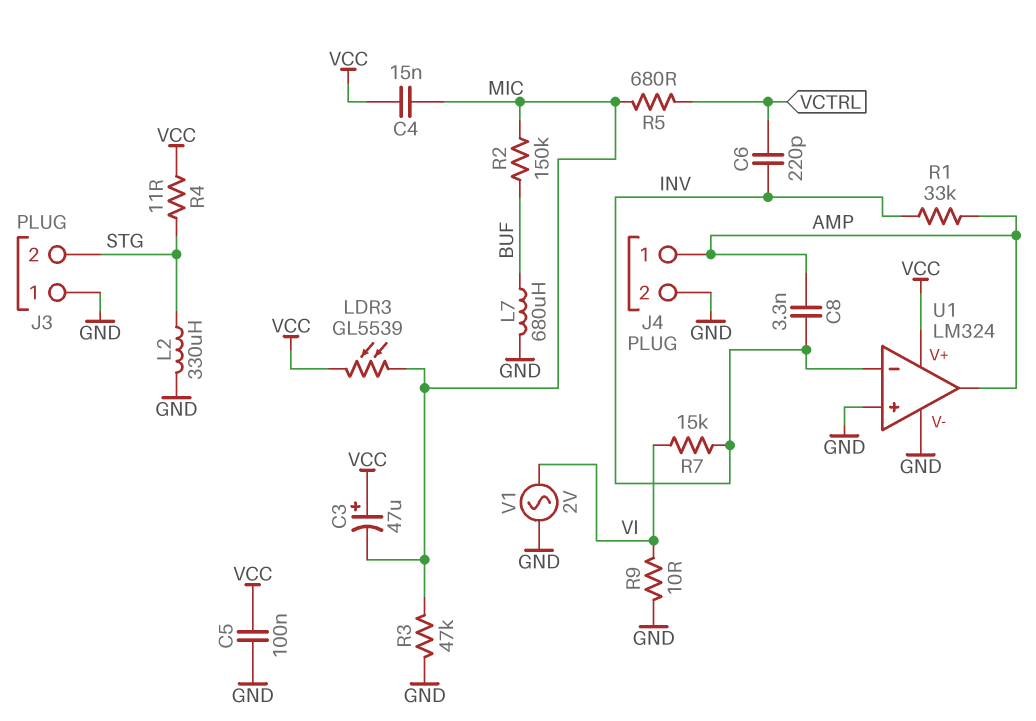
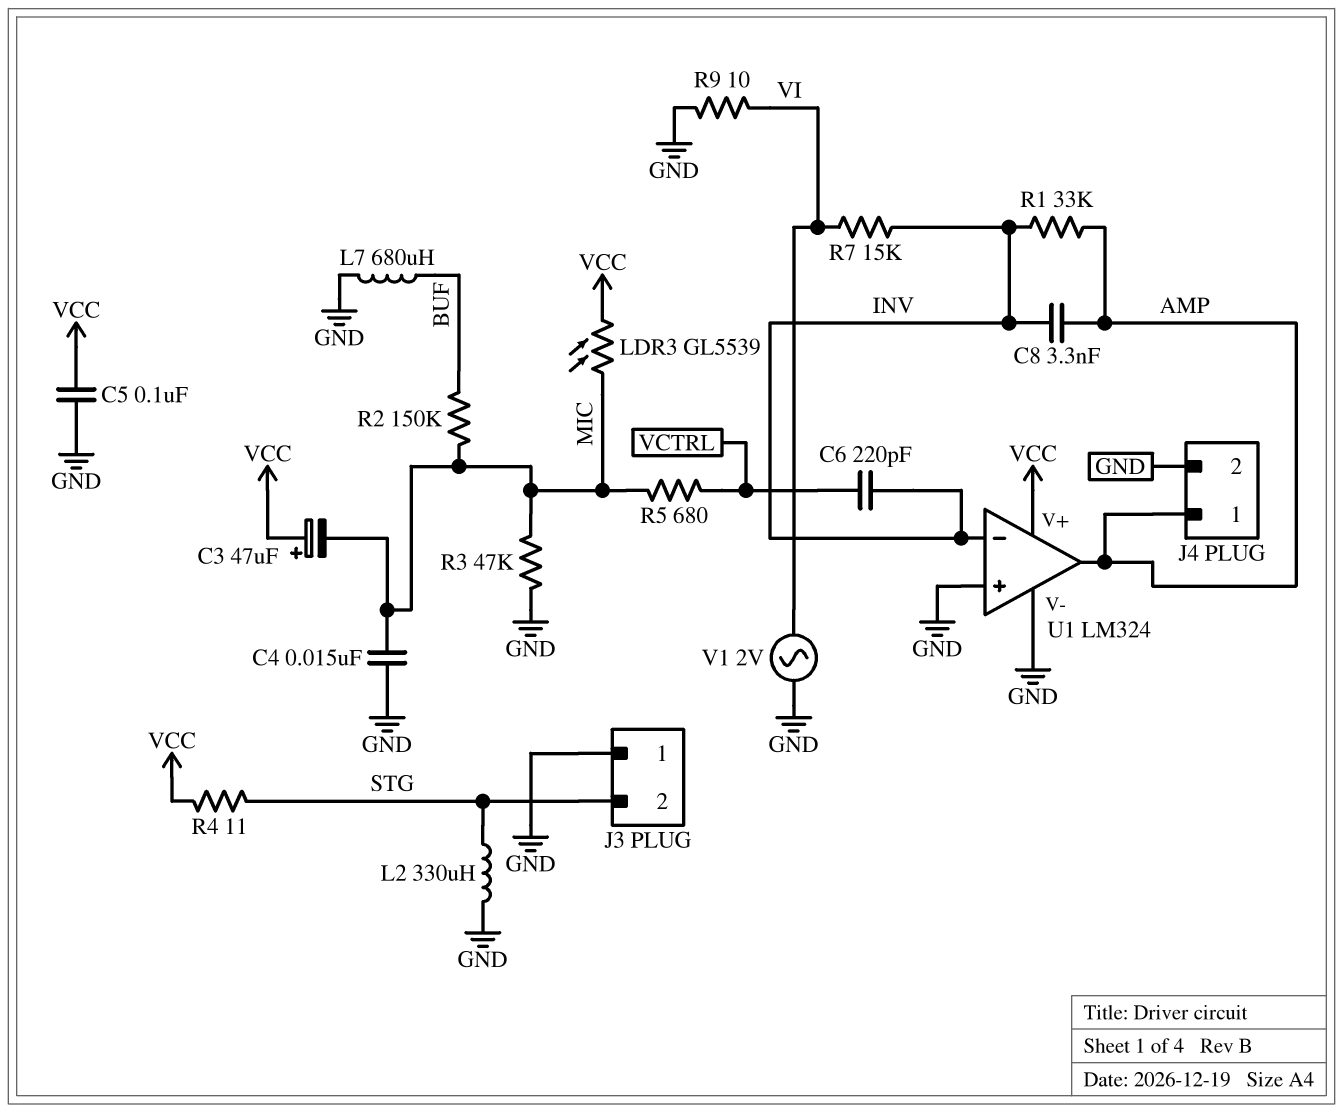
C4: 15nF (MIC, VCC) -> 15nF (GND, MIC)

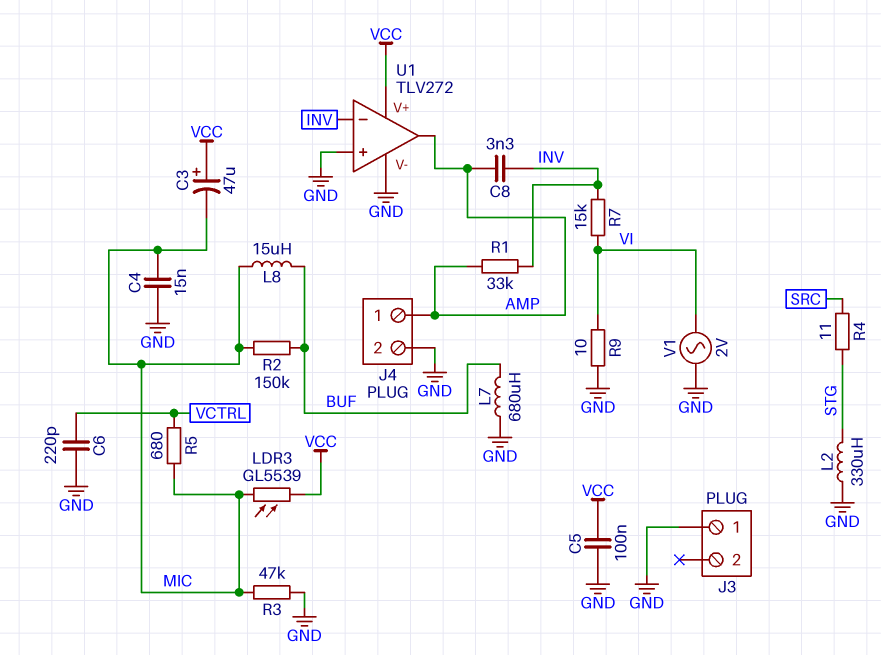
C6: 220pF (INV, VCTRL) -> 220pF (GND, VCTRL)
J3 pin 2: STG -> none
L8: none -> 15uH (BUF, MIC)
R4: 11 (STG, VCC) -> 11 (SRC, STG)
U1: LM324 -> TLV272

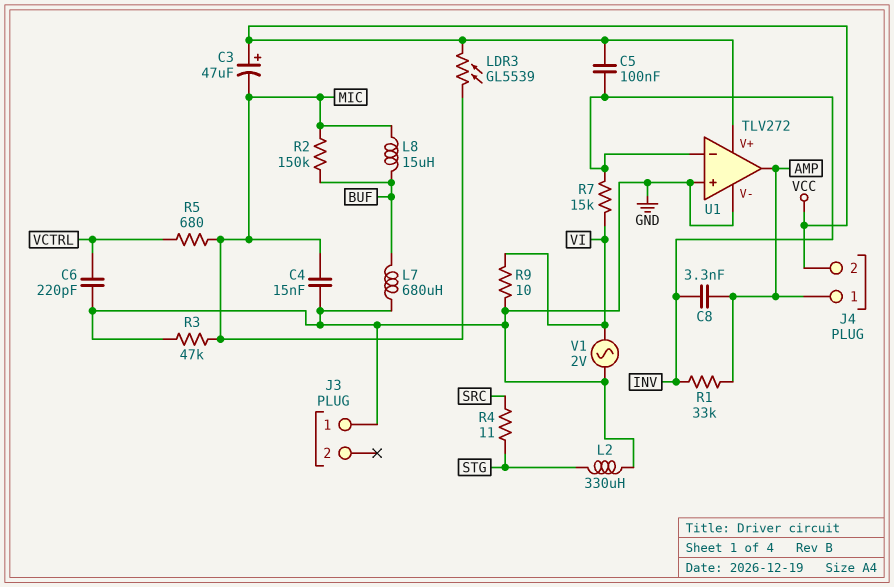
C5: 100nF (GND, VCC) -> 100nF (INV, VCC)
J4 pin 2: GND -> VCC

